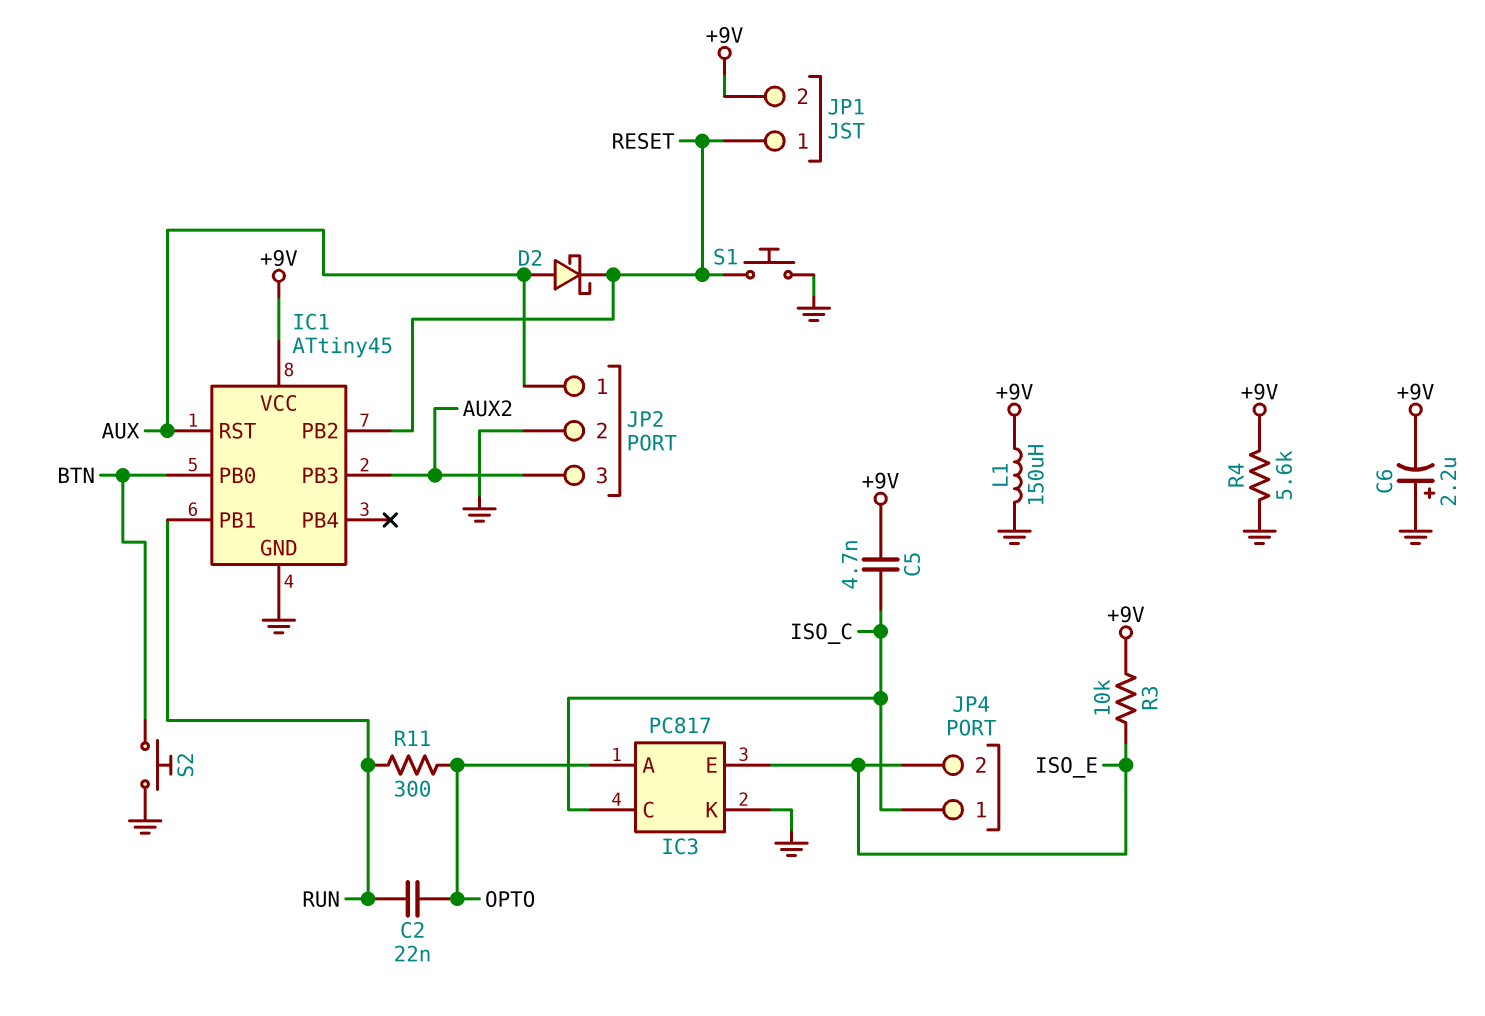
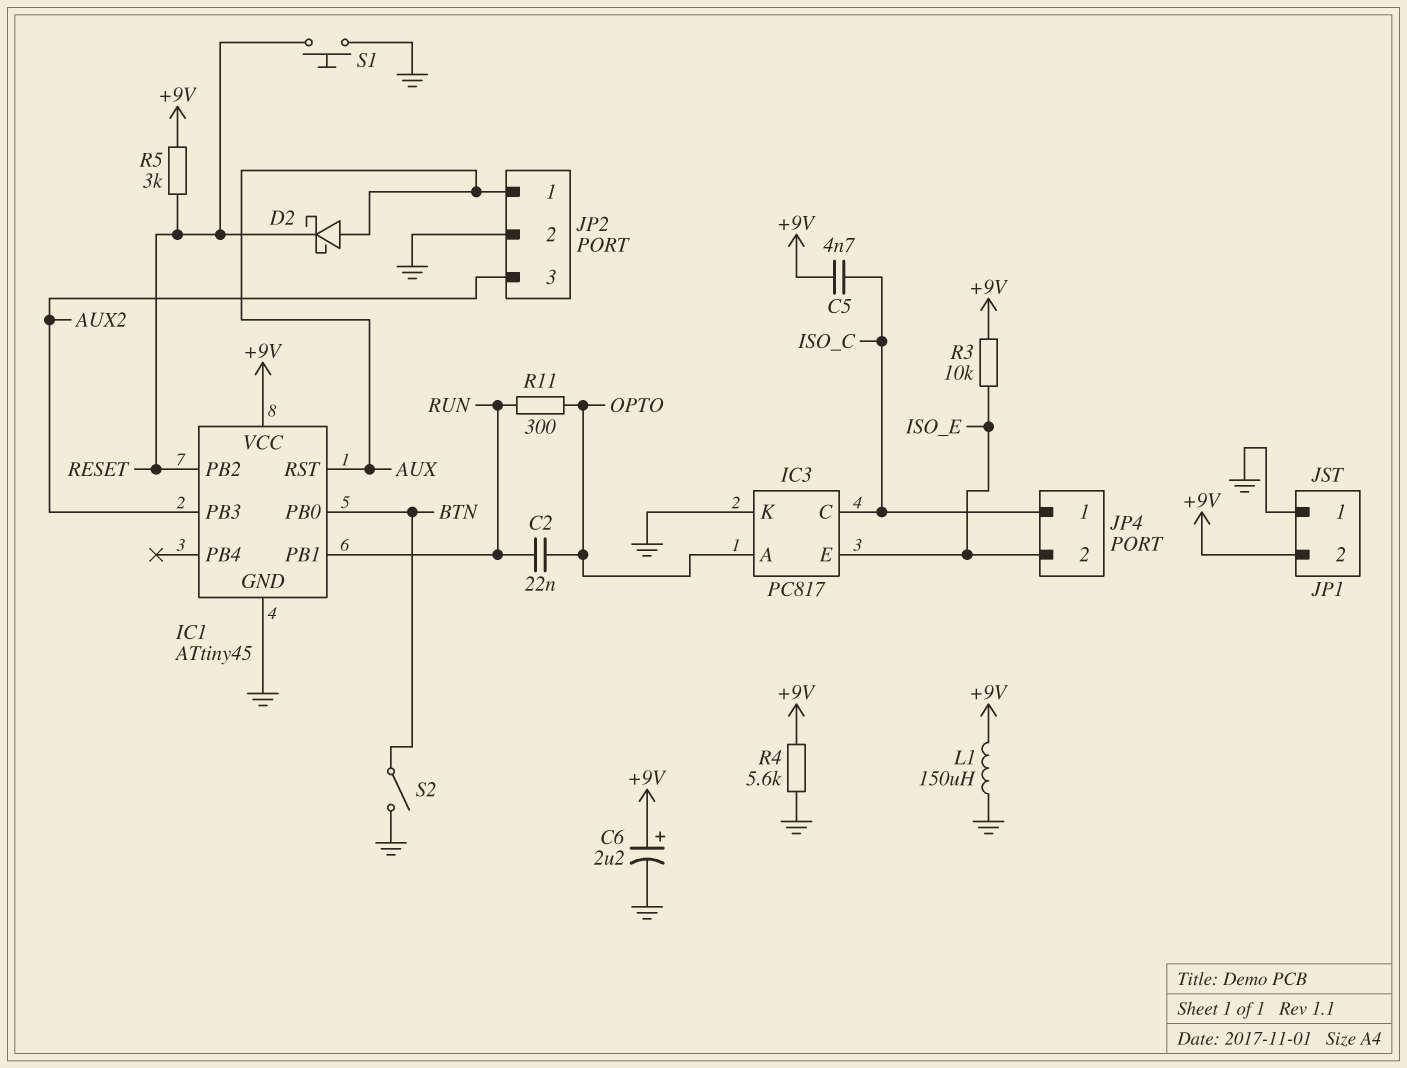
C6: 2.2uF (plus GND, minus +9V) -> 2.2uF (plus +9V, minus GND)
JP1 pin 1: RESET -> GND
R5: none -> 3k (+9V, RESET)
S2: button (BTN, GND) -> switch (BTN, GND)

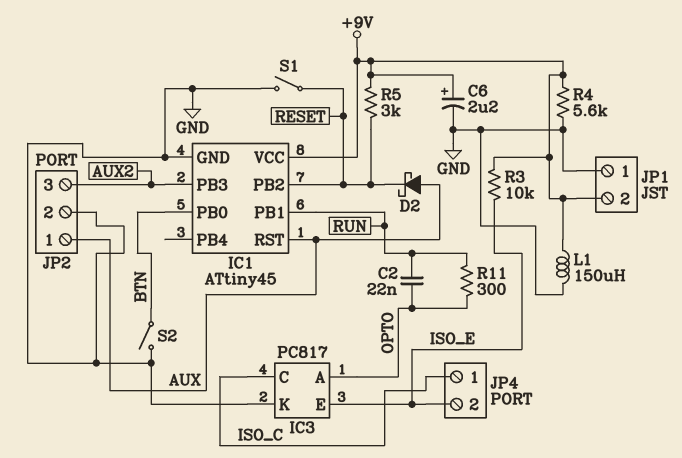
C5: 4.7nF (+9V, ISO_C) -> none
S1: button (GND, RESET) -> switch (GND, RESET)

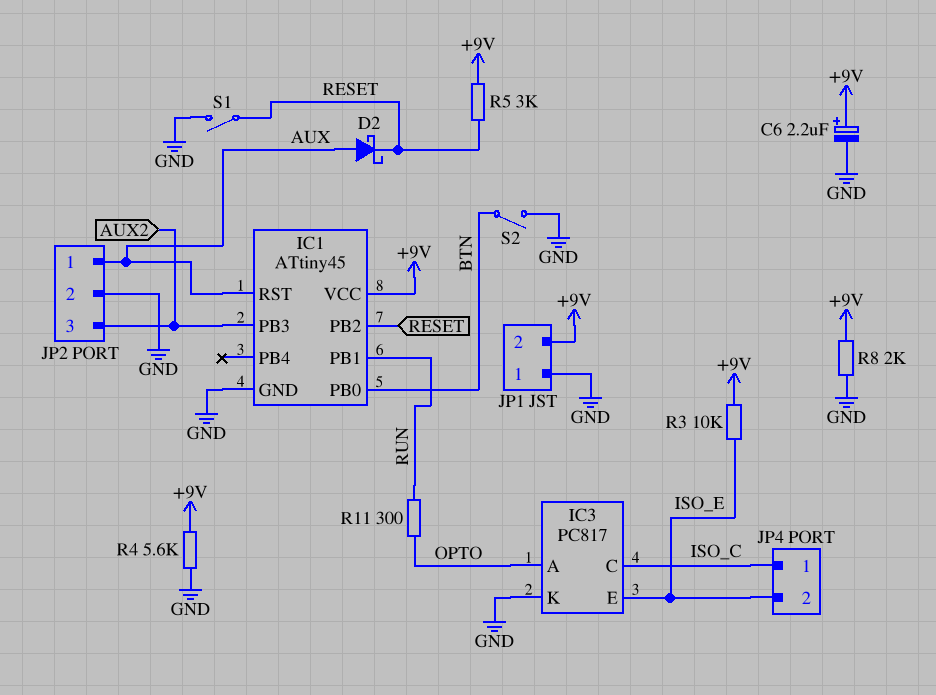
C2: 22nF (OPTO, RUN) -> none
L1: 150uH (+9V, GND) -> none
R8: none -> 2k (+9V, GND)

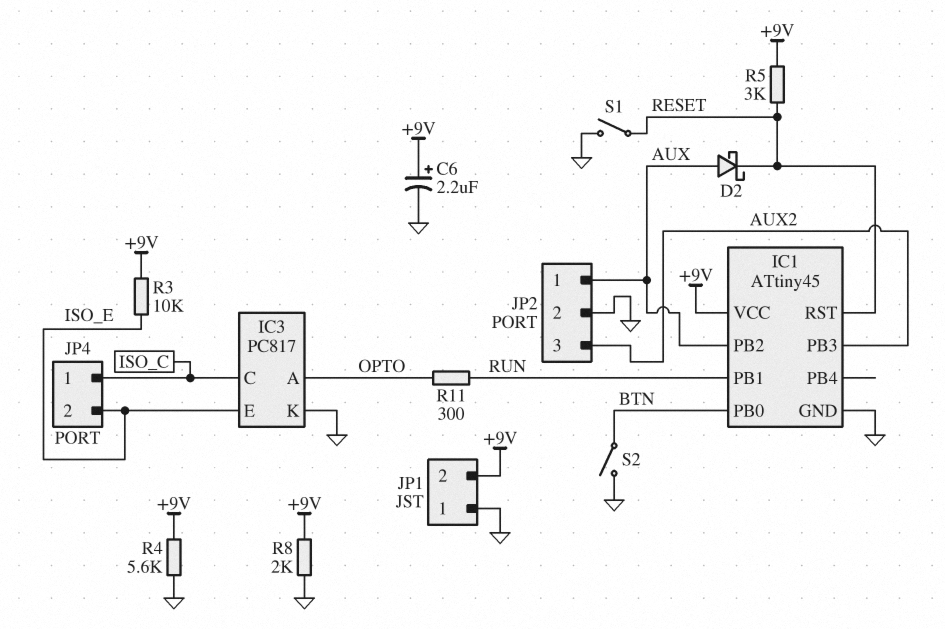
IC1 pin PB2: RESET -> AUX
IC1 pin RST: AUX -> RESET

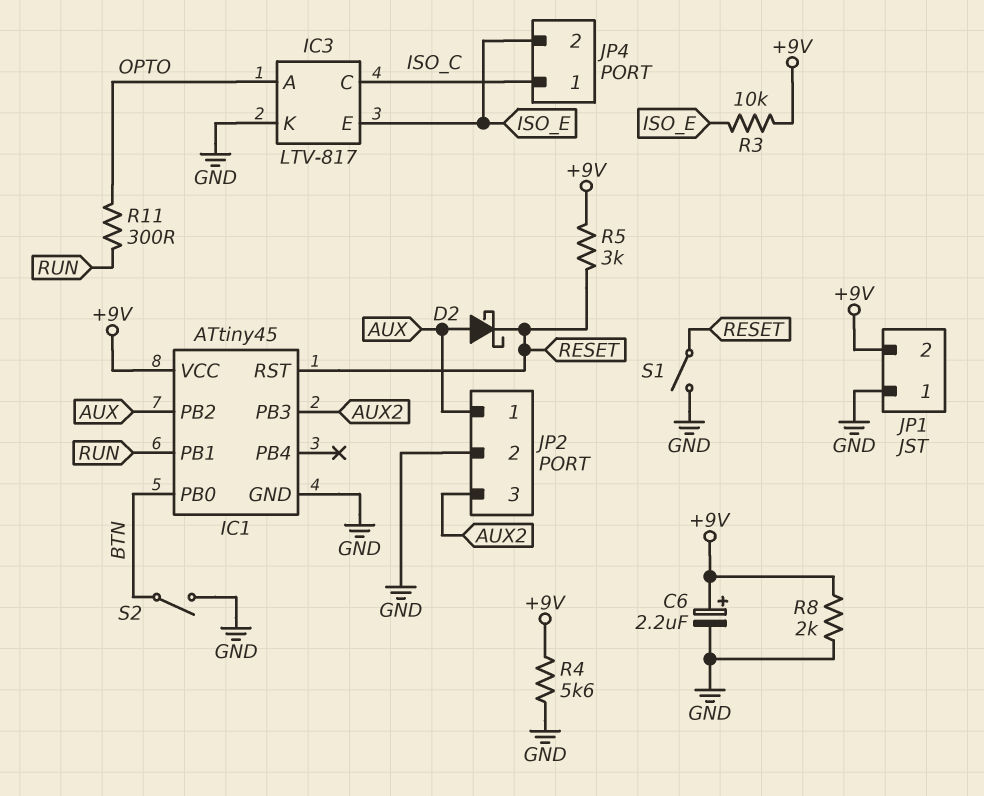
IC3: PC817 -> LTV-817

